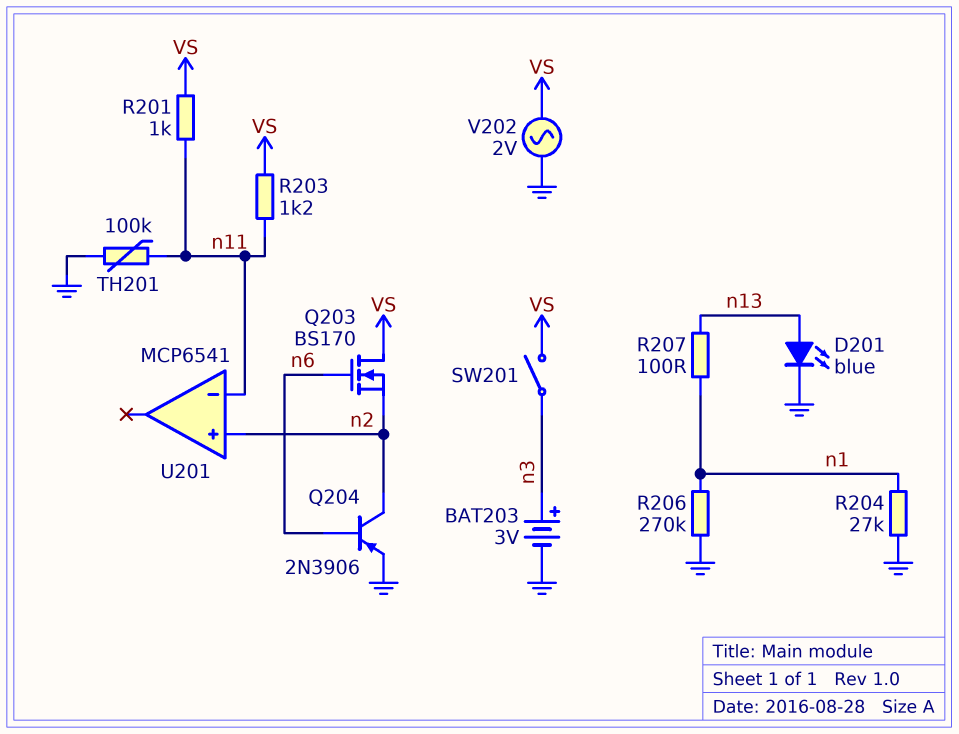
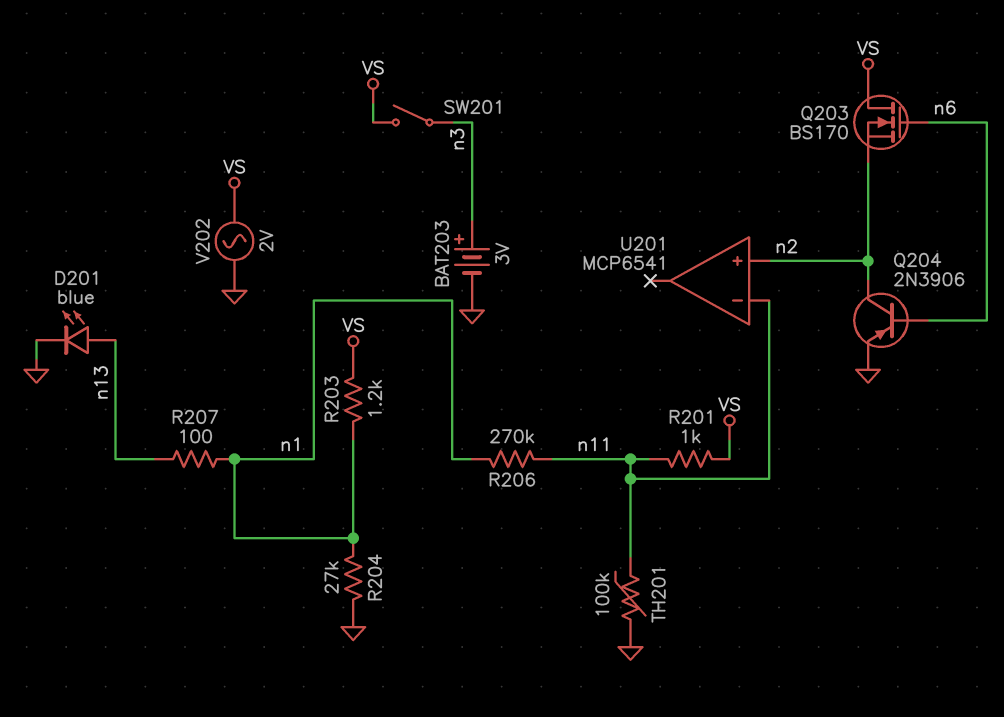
R203: 1.2k (VS, n11) -> 1.2k (VS, n1)
R206: 270k (GND, n1) -> 270k (n1, n11)

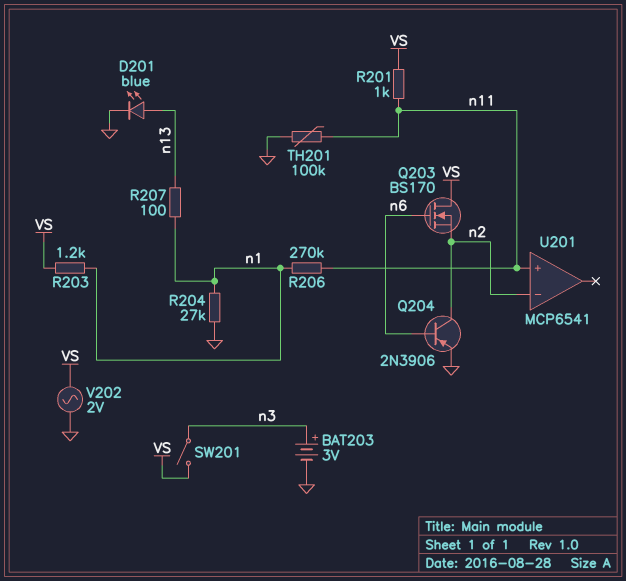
U201 pin in+: n2 -> n11
U201 pin in-: n11 -> n2

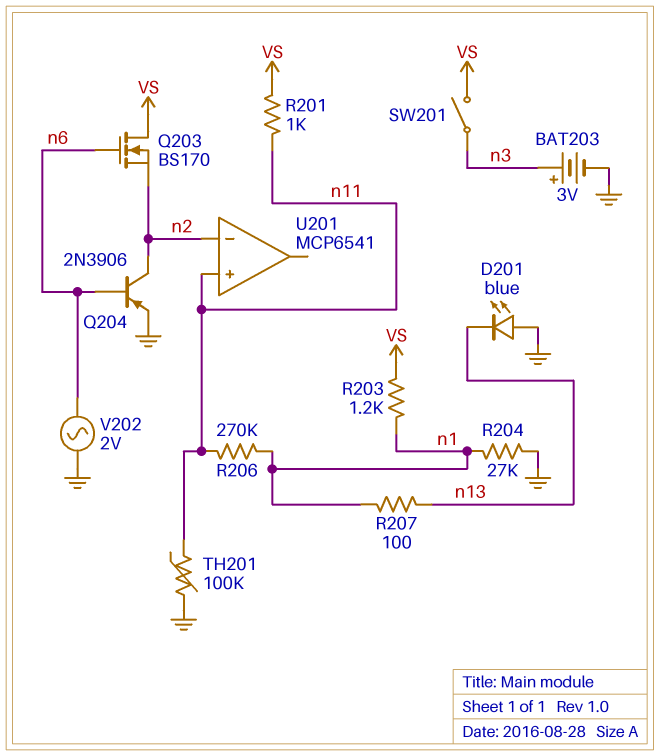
D201: LED blue (A n13, K GND) -> LED blue (A GND, K n13)
V202: AC 2V (GND, VS) -> AC 2V (GND, n6)

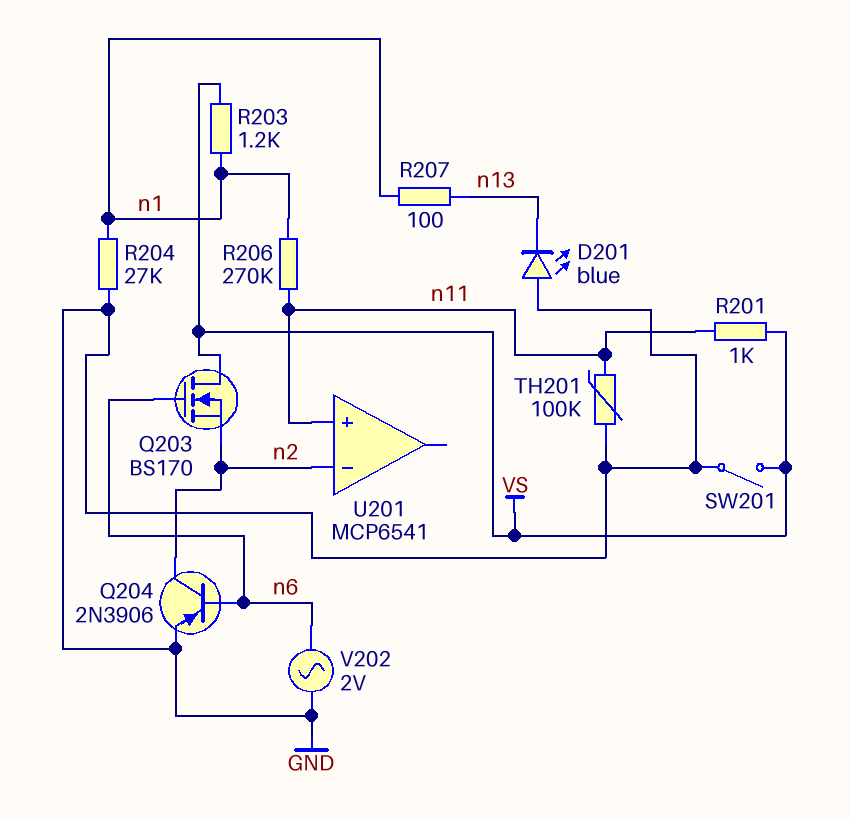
BAT203: 3V (plus n3, minus GND) -> none
SW201: switch (VS, n3) -> switch (GND, VS)

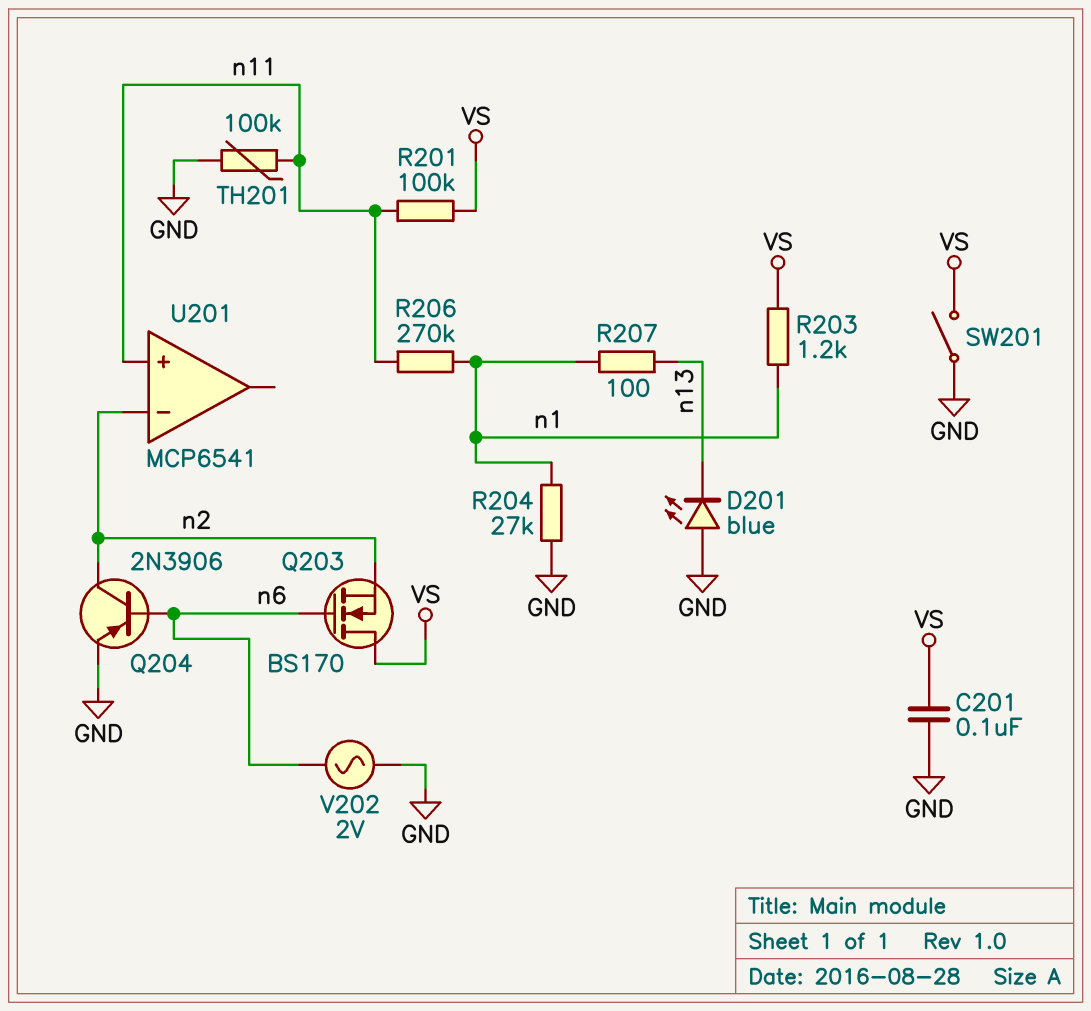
C201: none -> 100nF (GND, VS)
R201: 1k (VS, n11) -> 100k (VS, n11)

